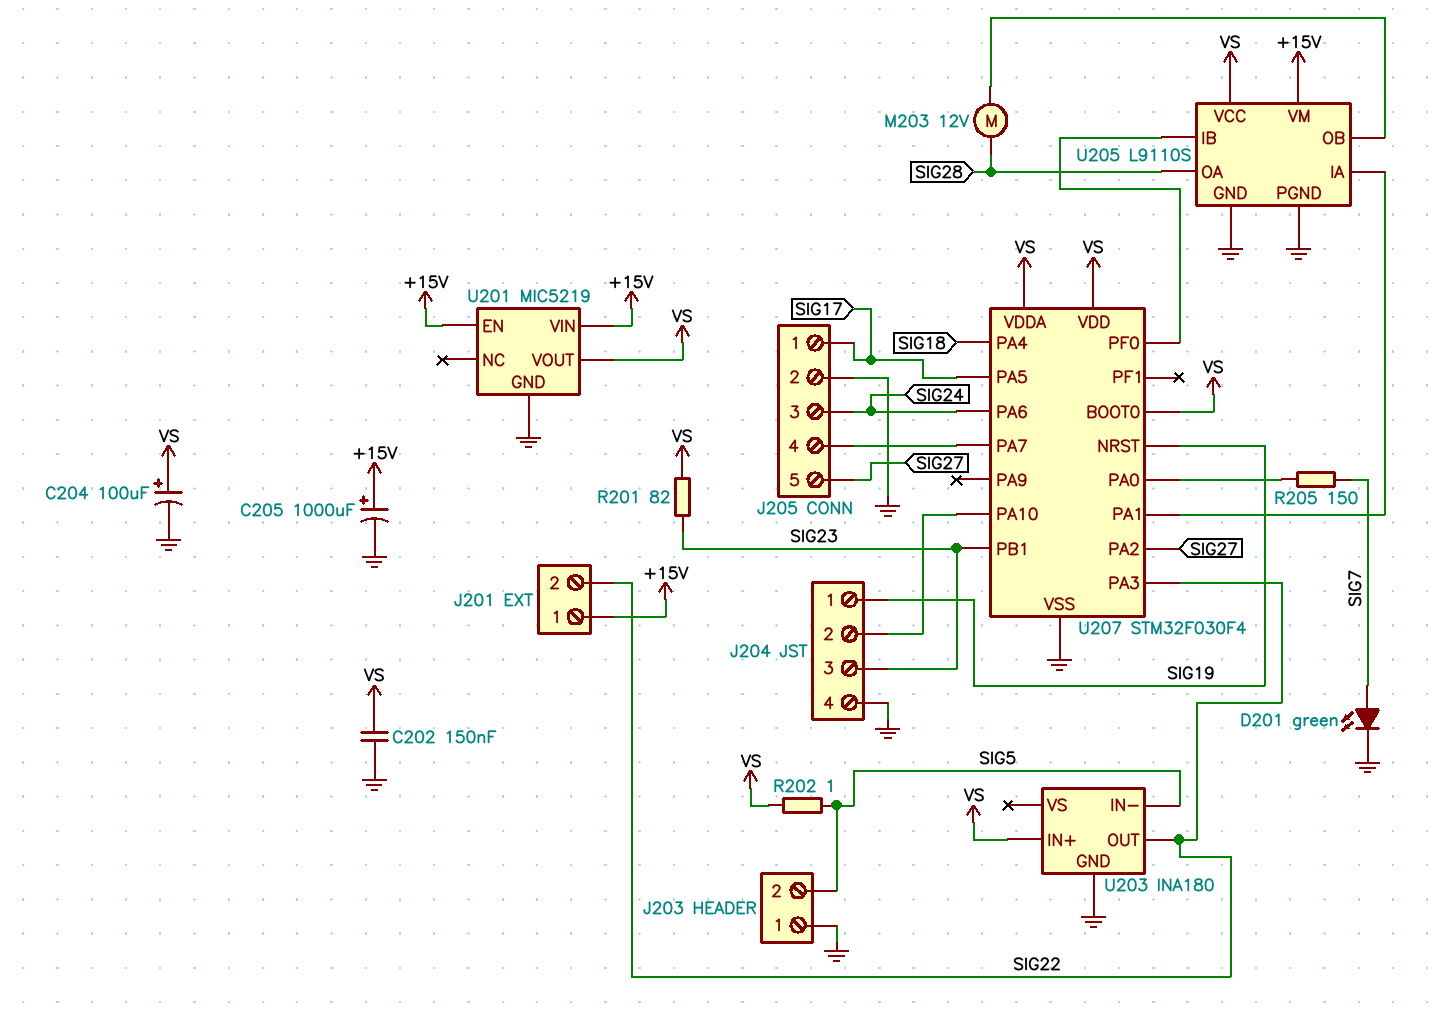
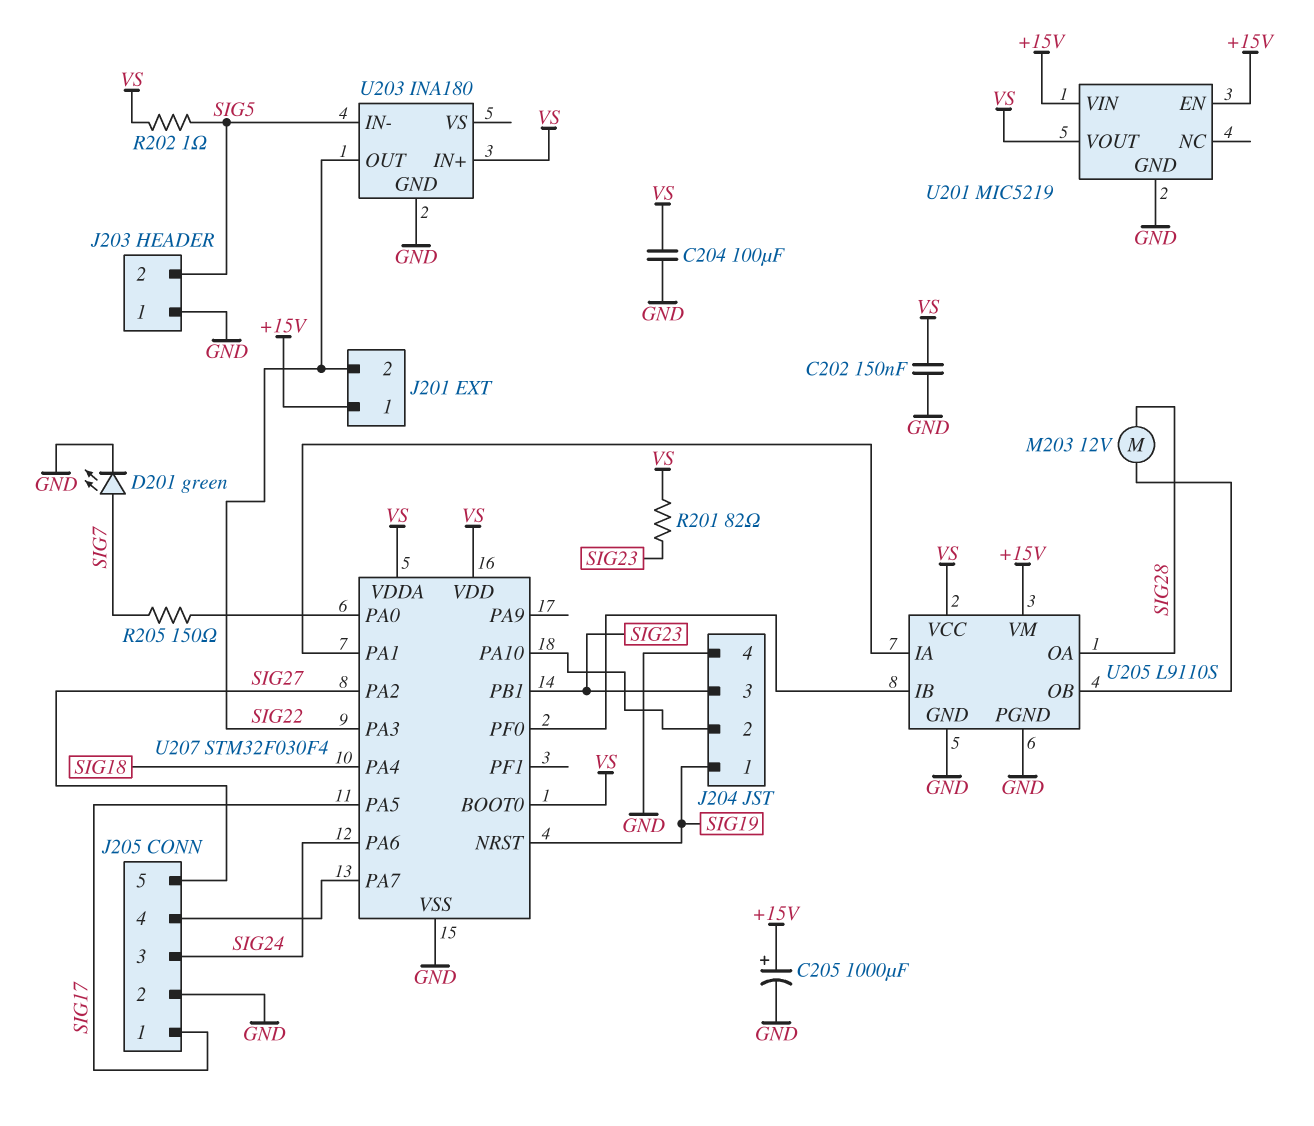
C204: 100uF (plus VS, minus GND) -> 100uF (GND, VS)

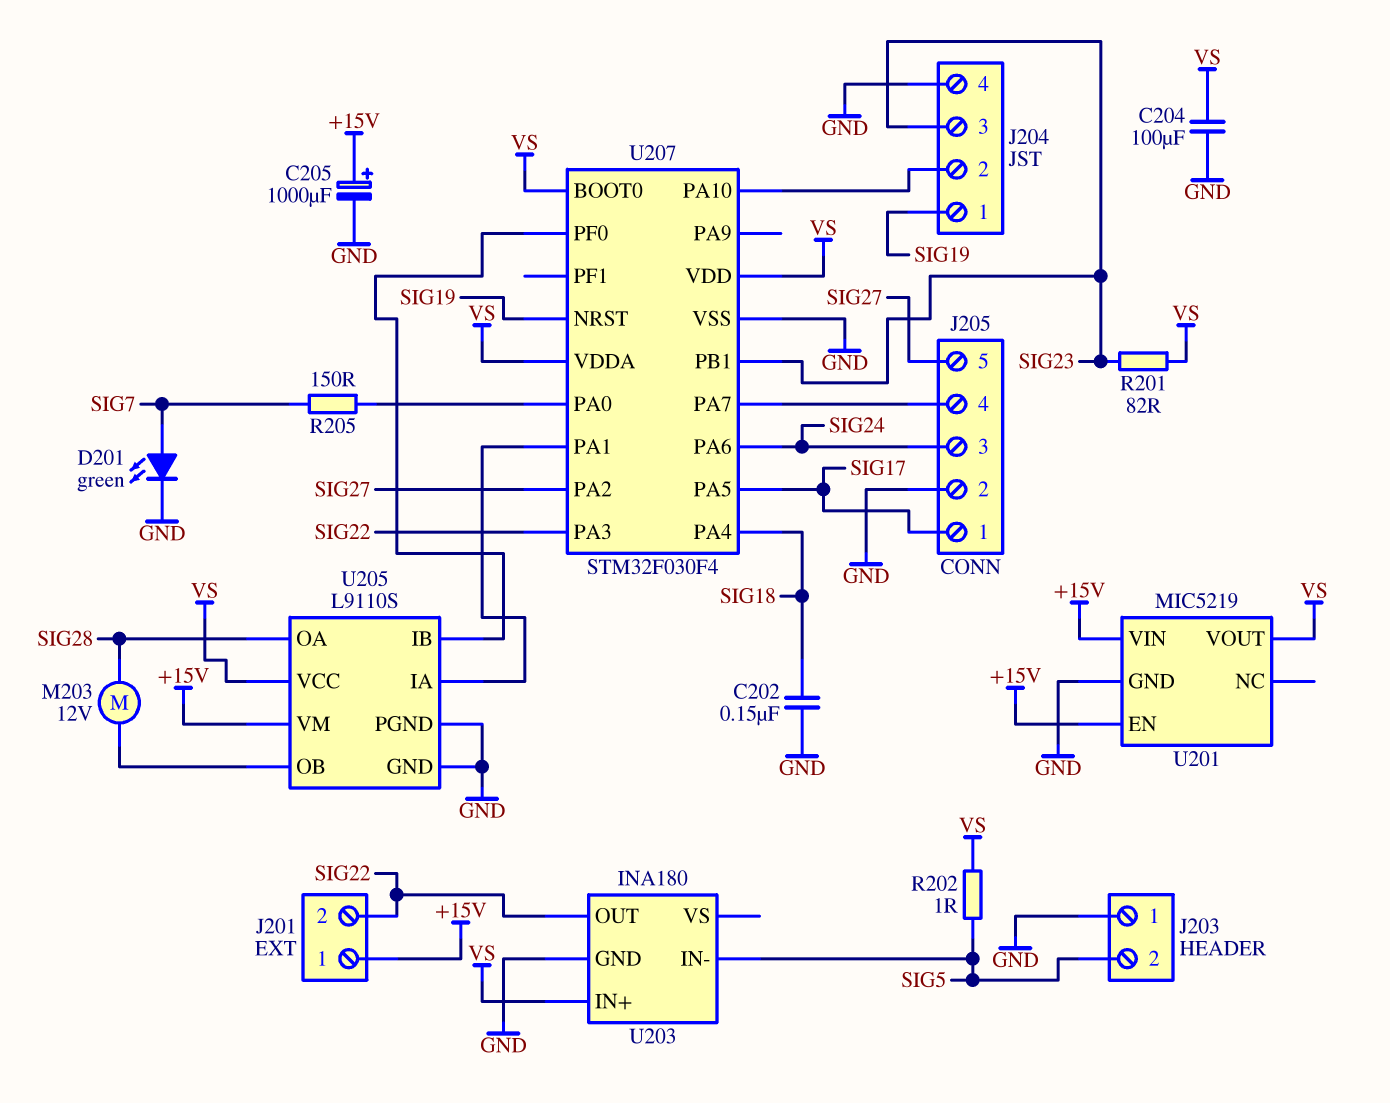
C202: 150nF (GND, VS) -> 150nF (GND, SIG18)

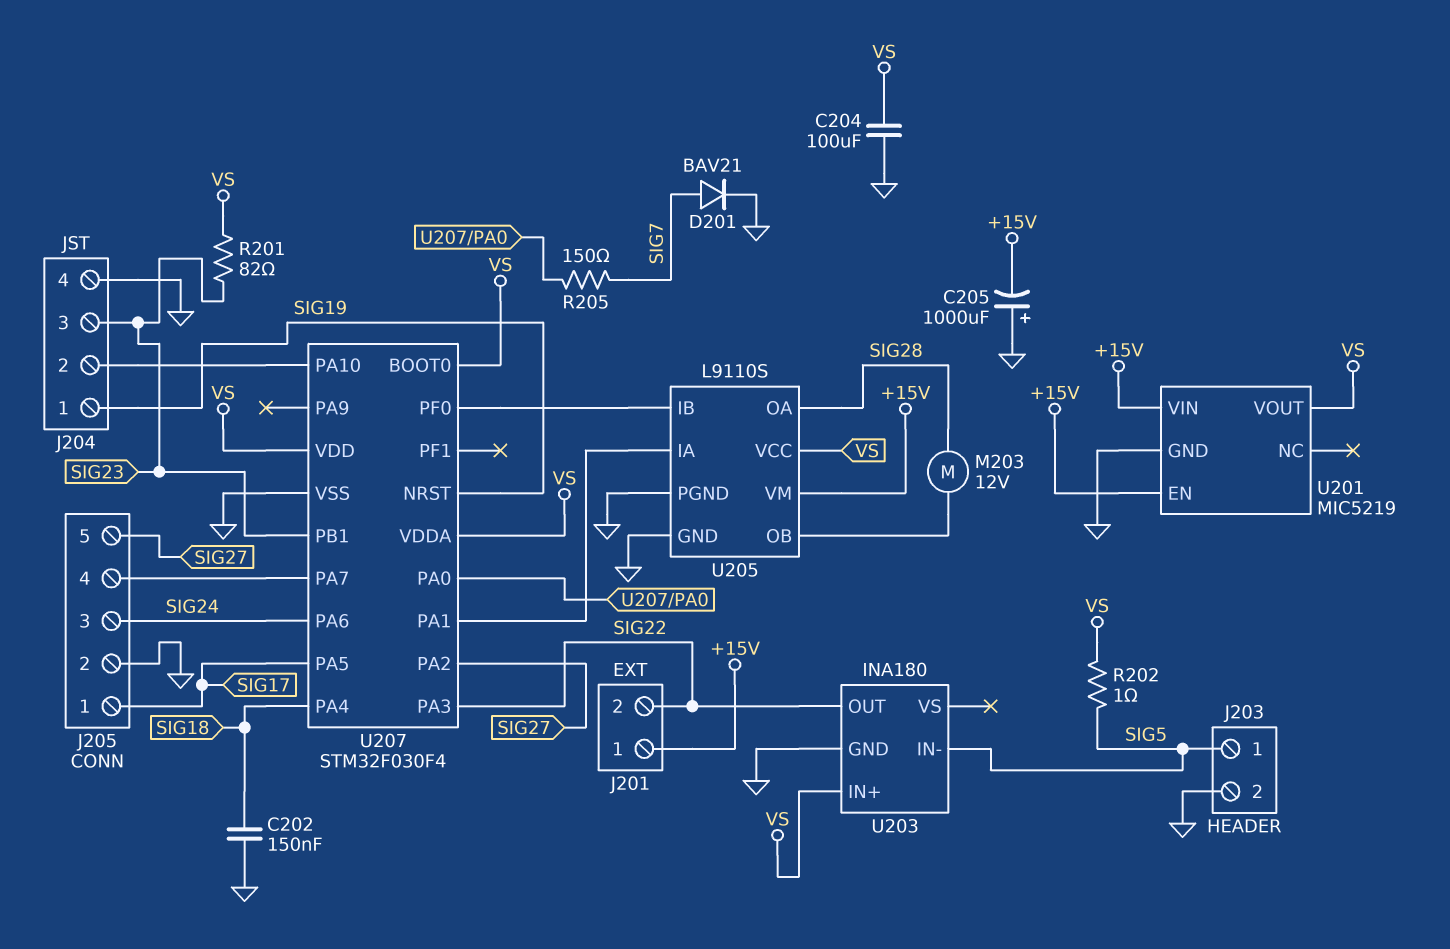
C205: 1000uF (plus +15V, minus GND) -> 1000uF (plus GND, minus +15V)
D201: LED green (A SIG7, K GND) -> diode BAV21 (A SIG7, K GND)
J203 pin 1: GND -> SIG5
J203 pin 2: SIG5 -> GND

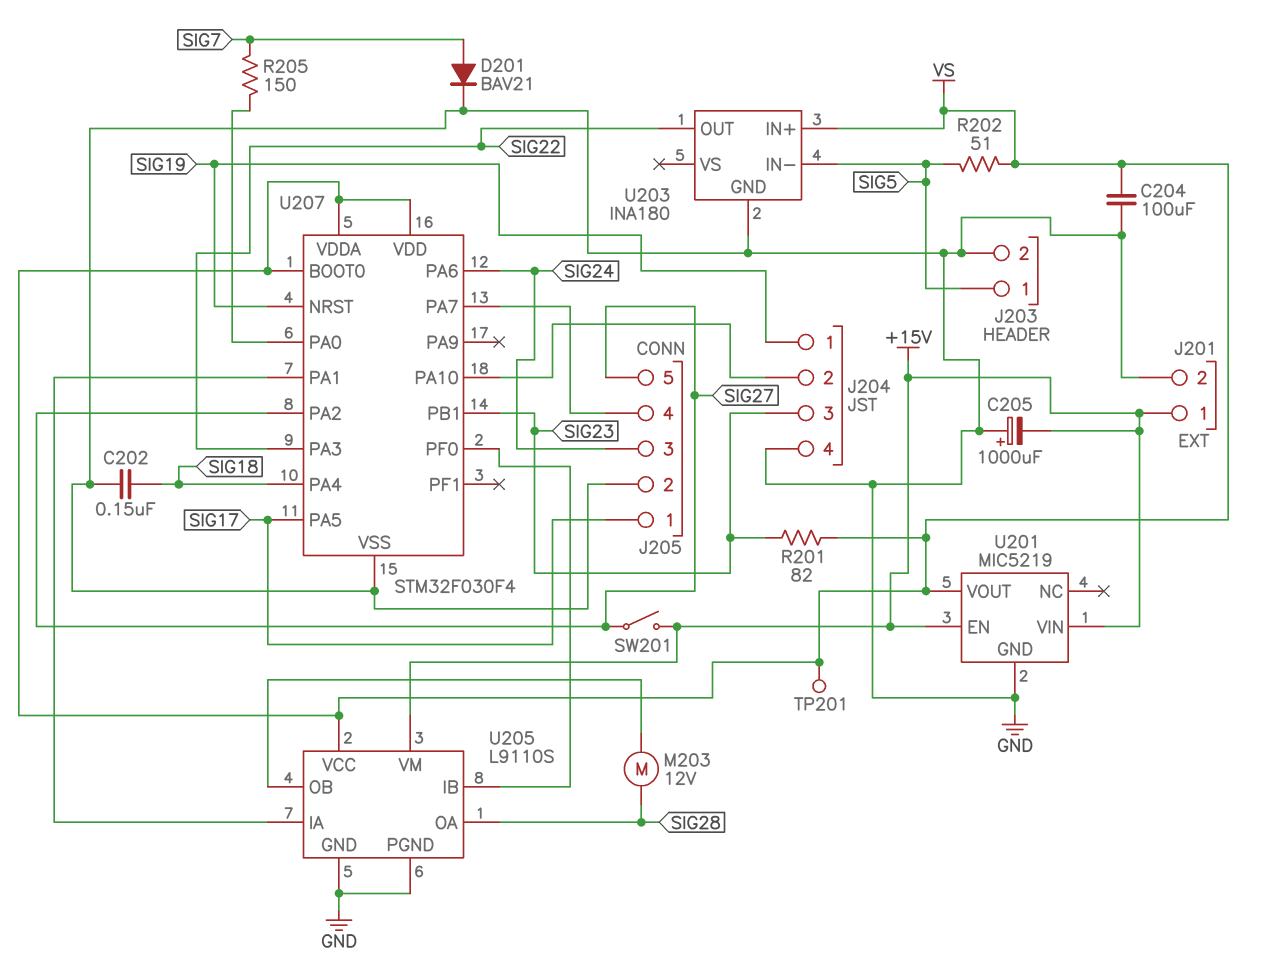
J201 pin 2: SIG22 -> GND
R202: 1 (SIG5, VS) -> 51 (SIG5, VS)
SW201: none -> switch (+15V, SIG27)
TP201: none -> test point (VS)

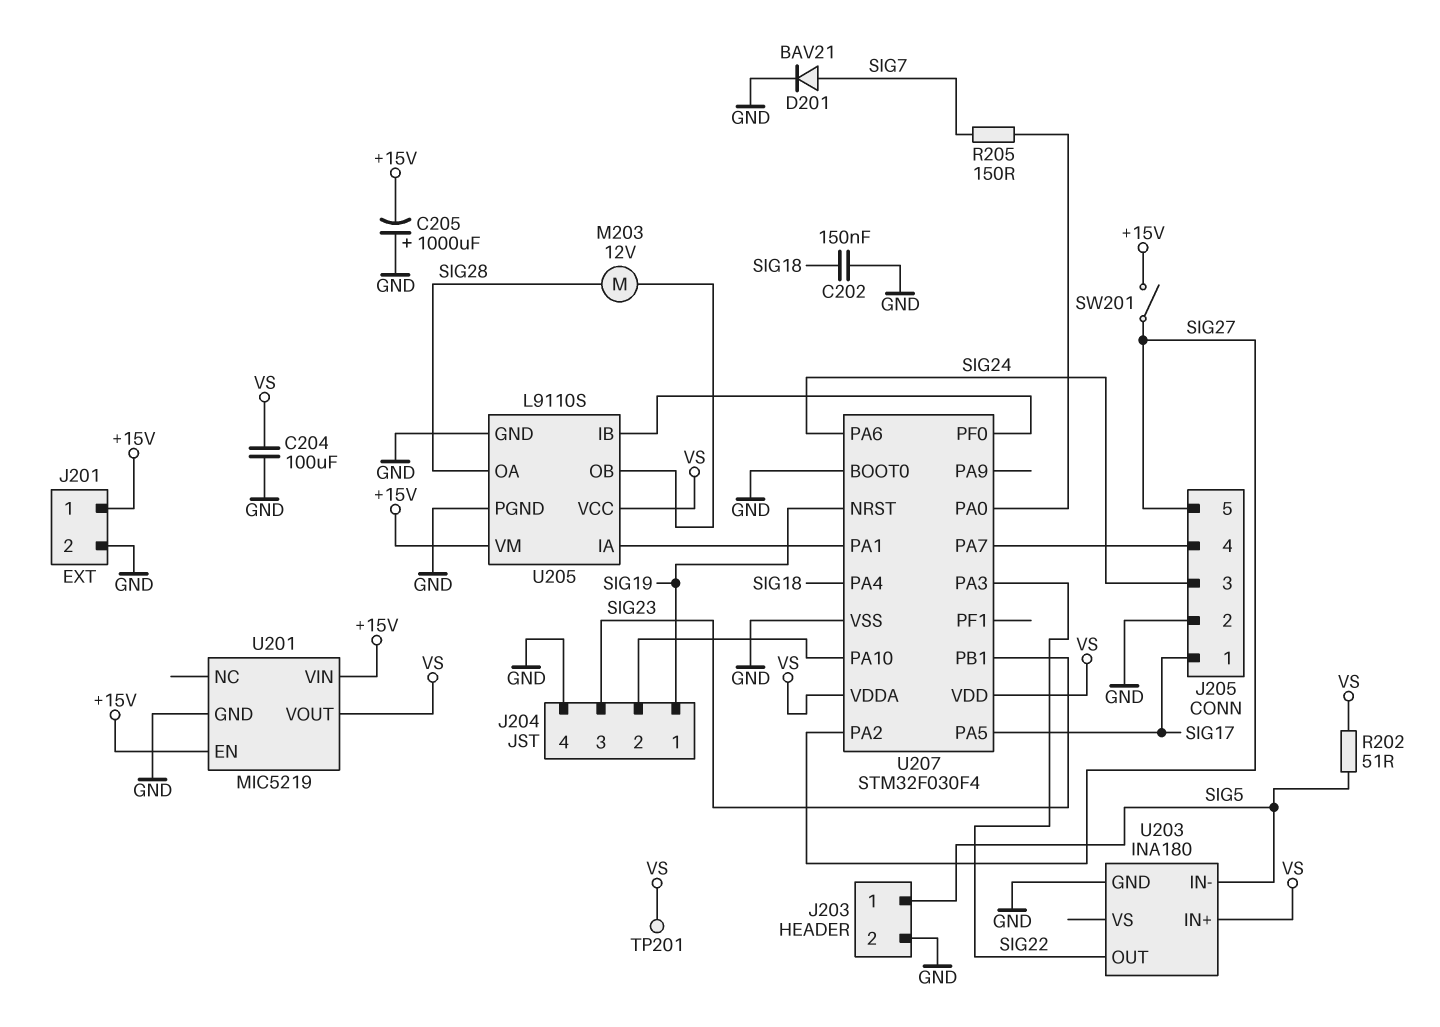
R201: 82 (SIG23, VS) -> none
U207 pin BOOT0: VS -> GND

